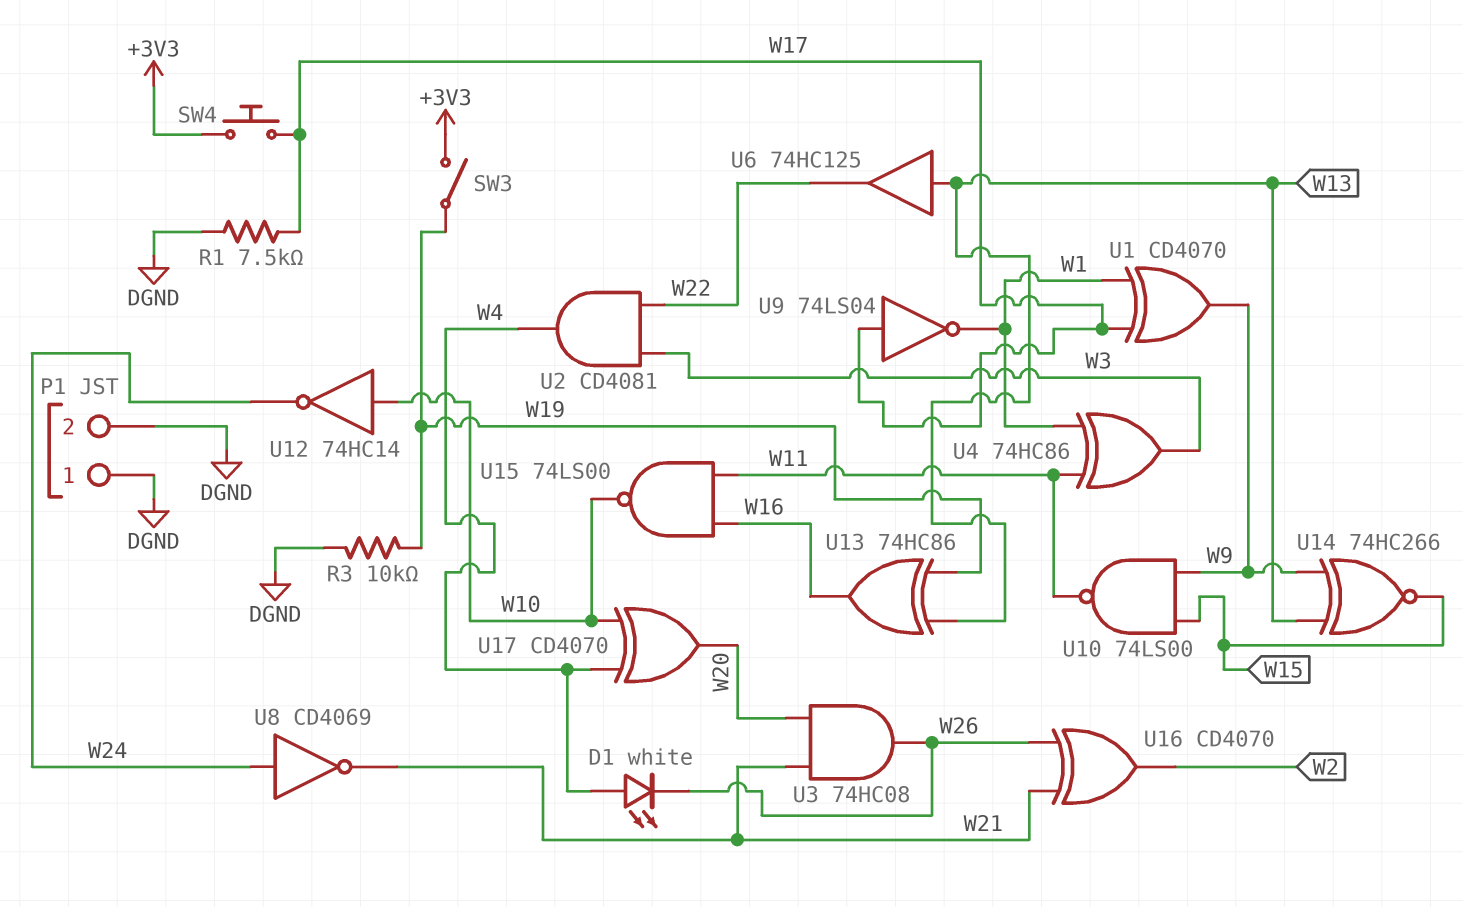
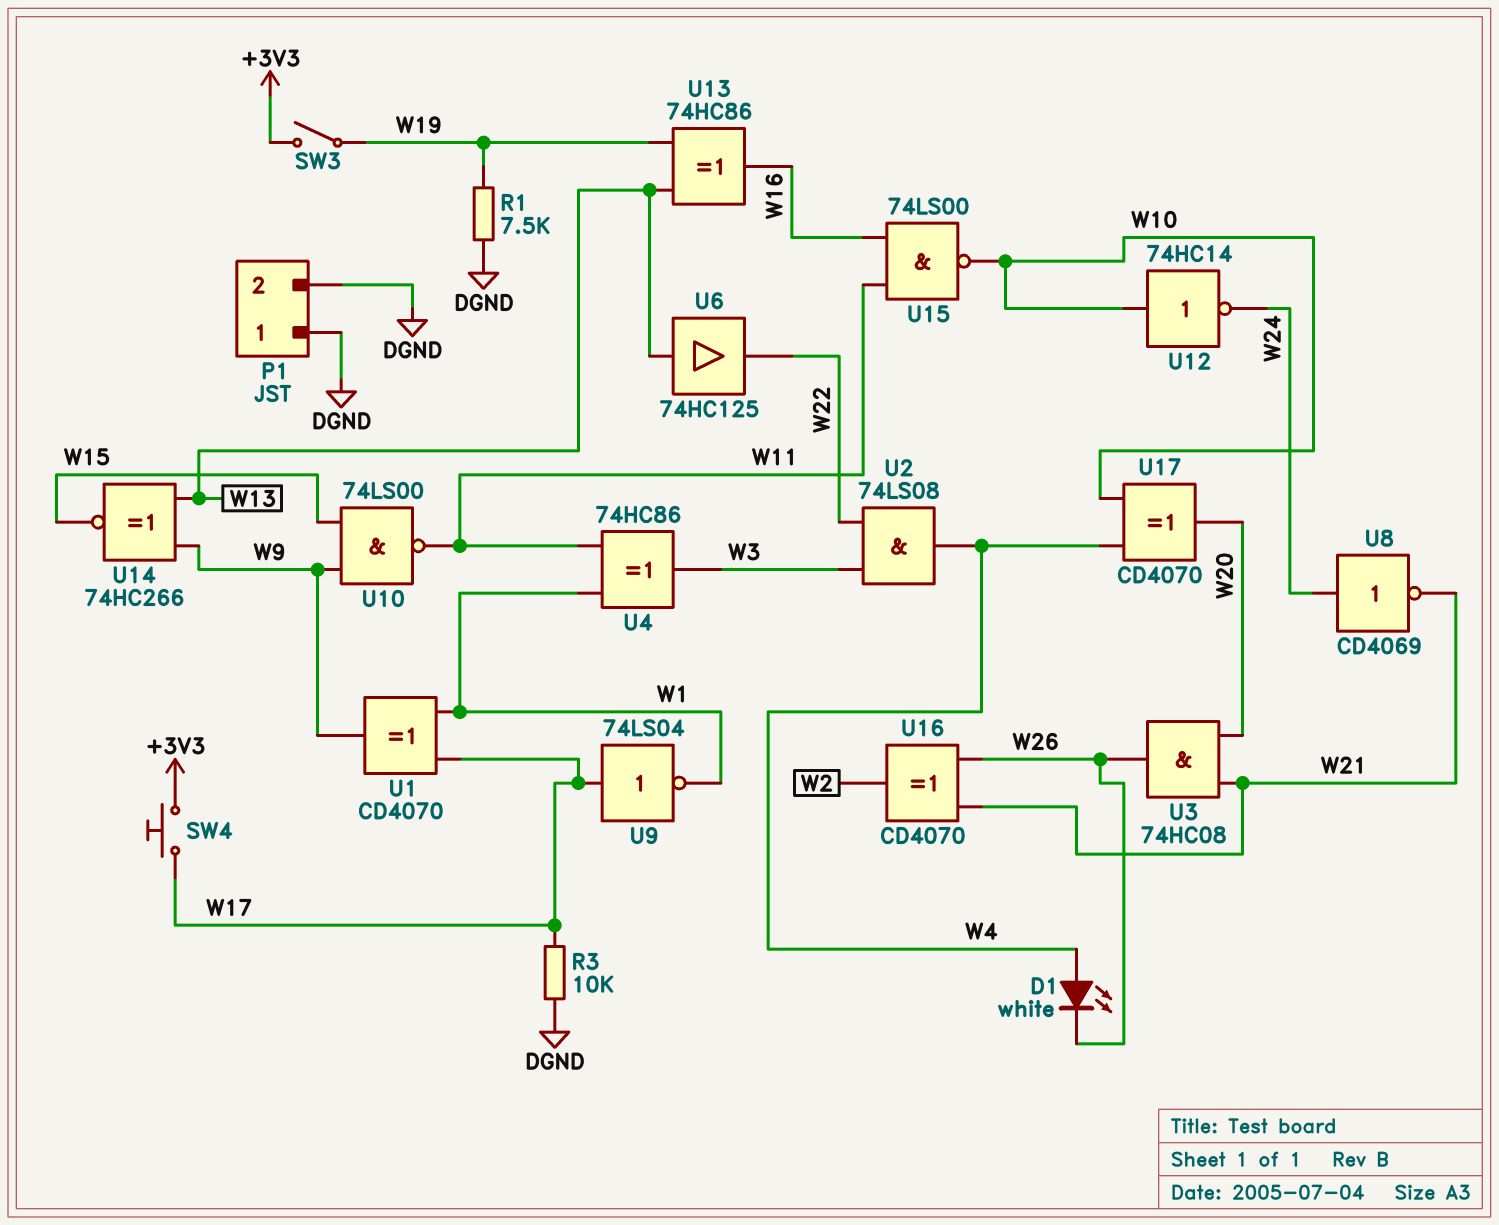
R1: 7.5k (DGND, W17) -> 7.5k (DGND, W19)
R3: 10k (DGND, W19) -> 10k (DGND, W17)
U2: AND CD4081 (in W3, in W22, out W4) -> AND 74LS08 (in W3, in W22, out W4)

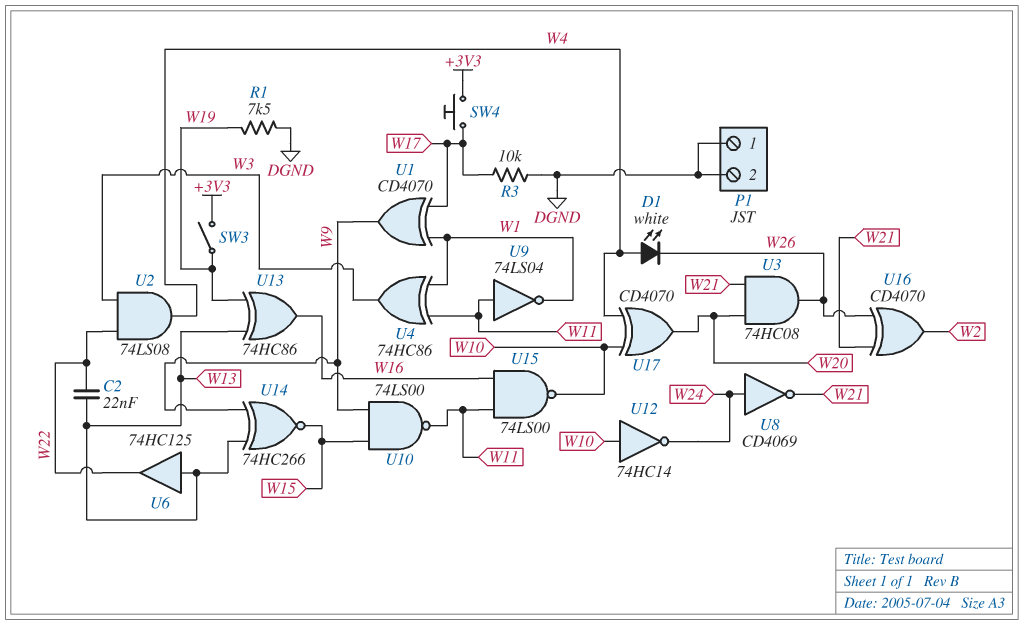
C2: none -> 22nF (W13, W22)
U9: NOT 74LS04 (in W17, out W1) -> NOT 74LS04 (in W11, out W1)

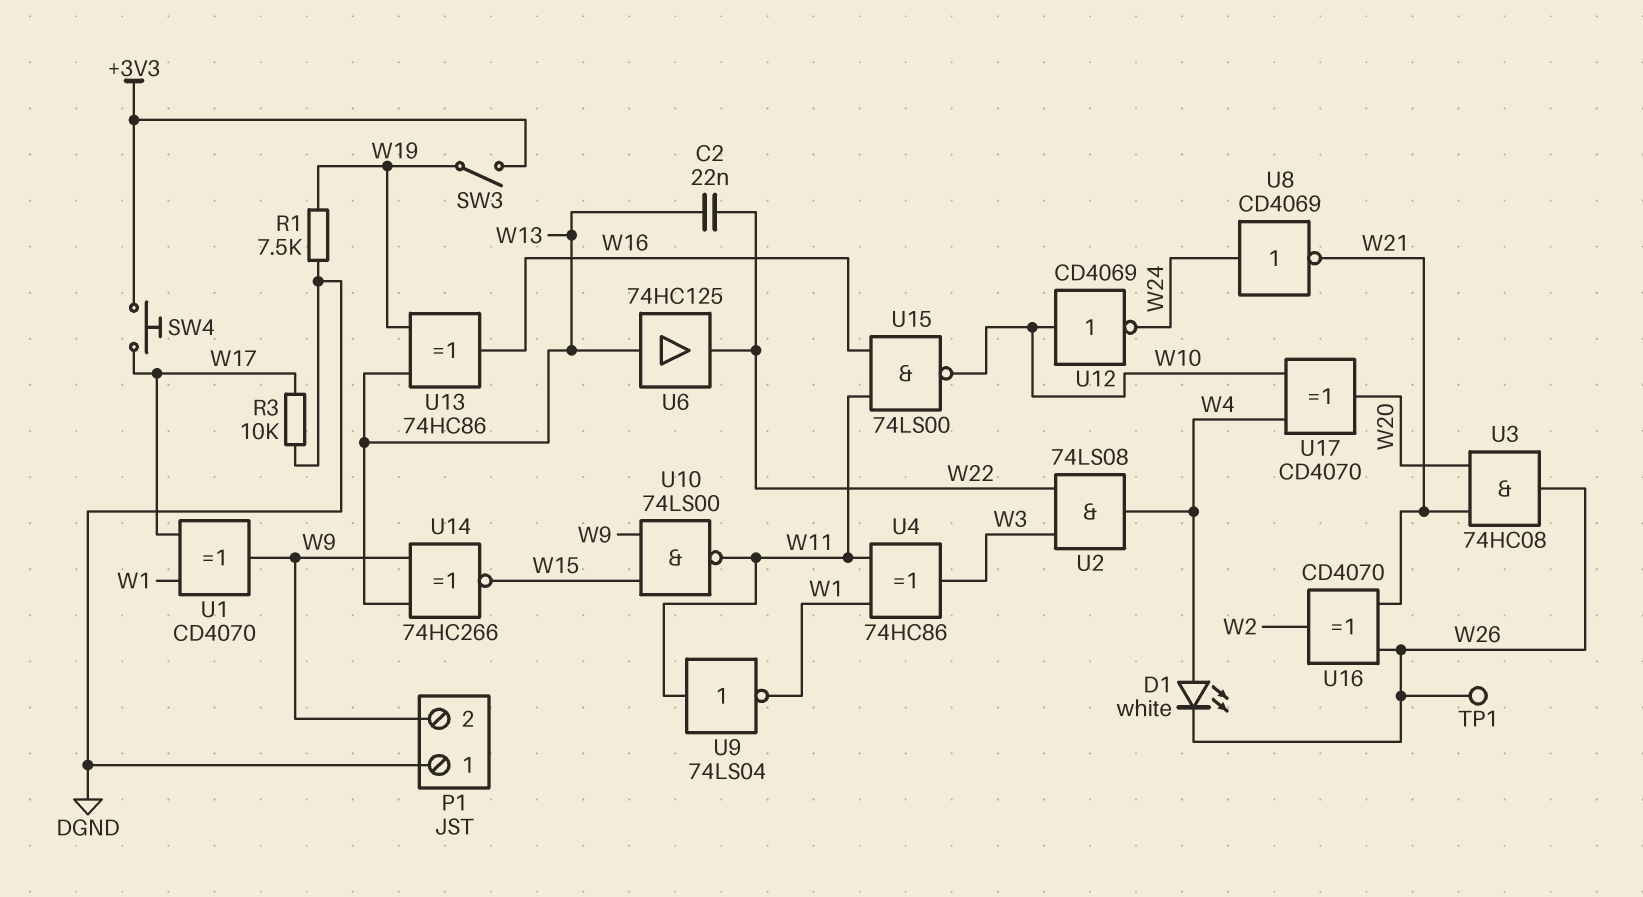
P1 pin 2: DGND -> W9
TP1: none -> test point (W26)
U12: NOT 74HC14 (in W10, out W24) -> NOT CD4069 (in W10, out W24)

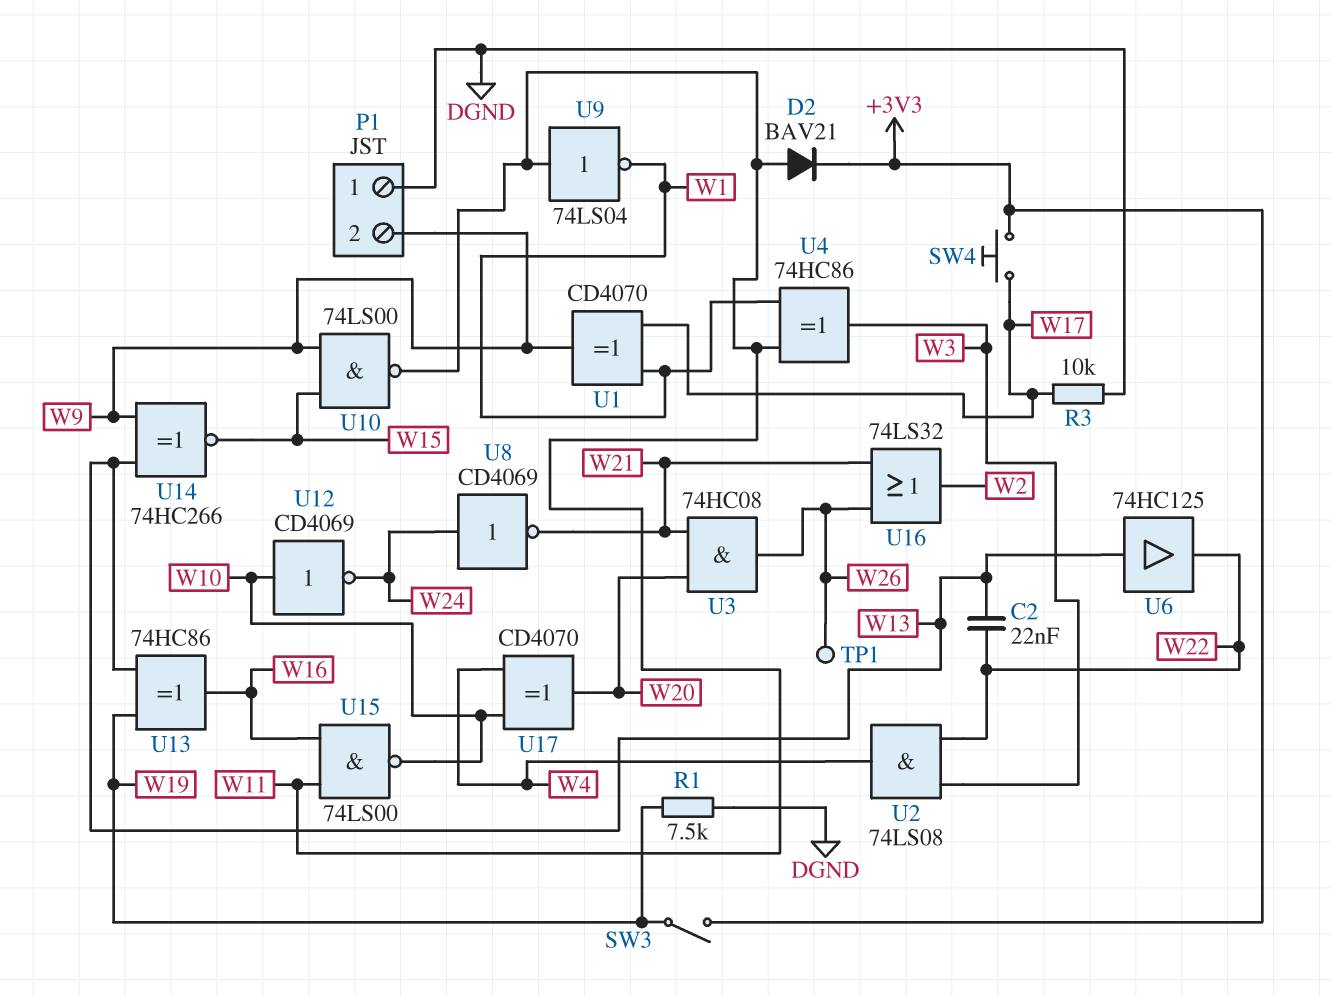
D1: LED white (A W4, K W26) -> none
D2: none -> diode BAV21 (A W11, K +3V3)
U16: XOR CD4070 (in W21, in W26, out W2) -> OR 74LS32 (in W21, in W26, out W2)

